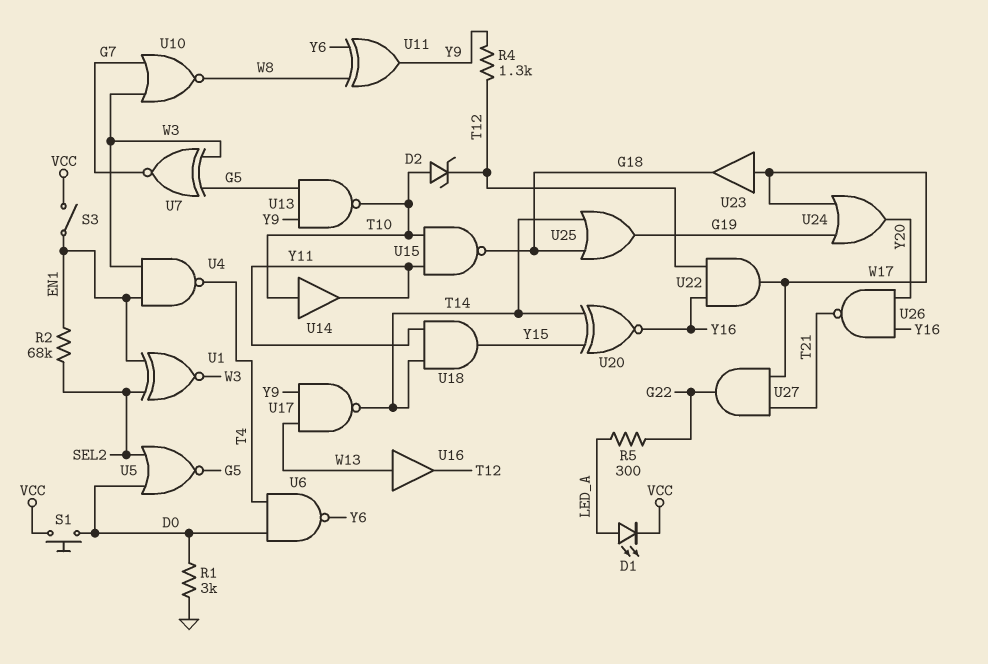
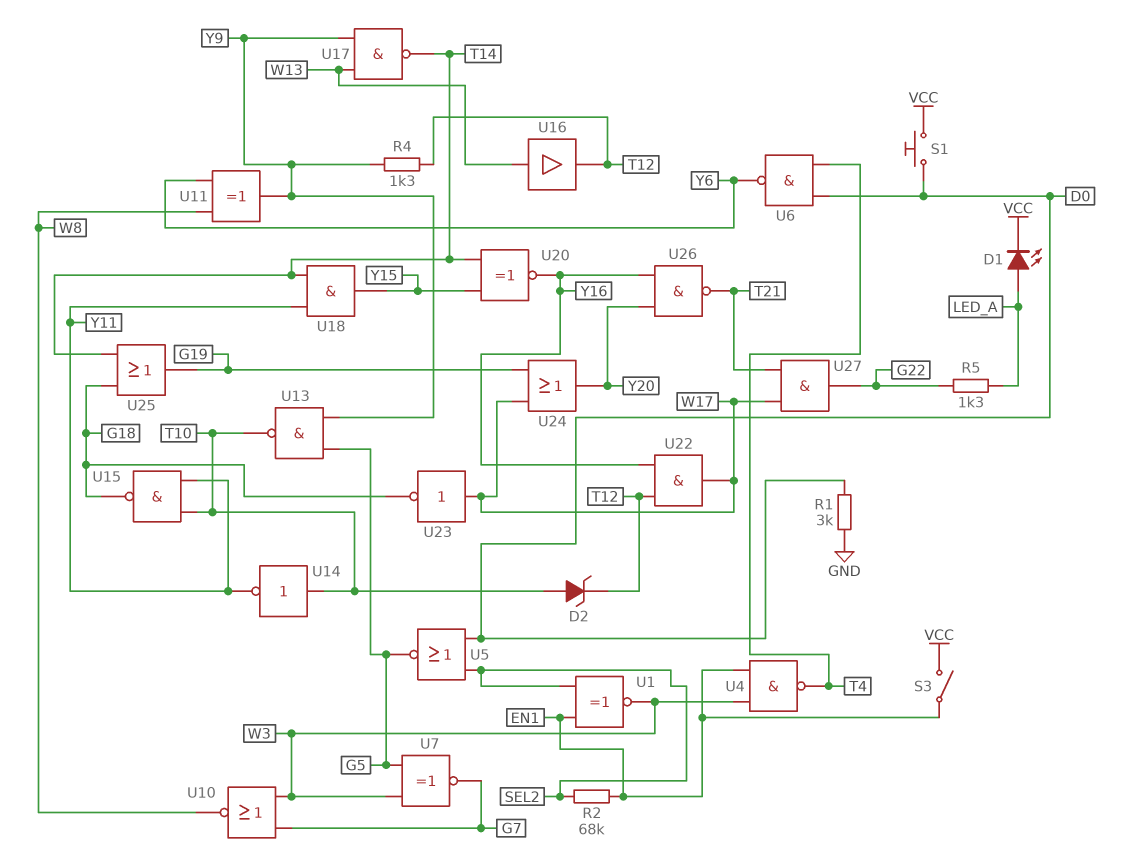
R5: 300 (G22, LED_A) -> 1.3k (G22, LED_A)
U14: buffer (in T10, out Y11) -> NOT (in T10, out Y11)
U23: buffer (in W17, out G18) -> NOT (in W17, out G18)

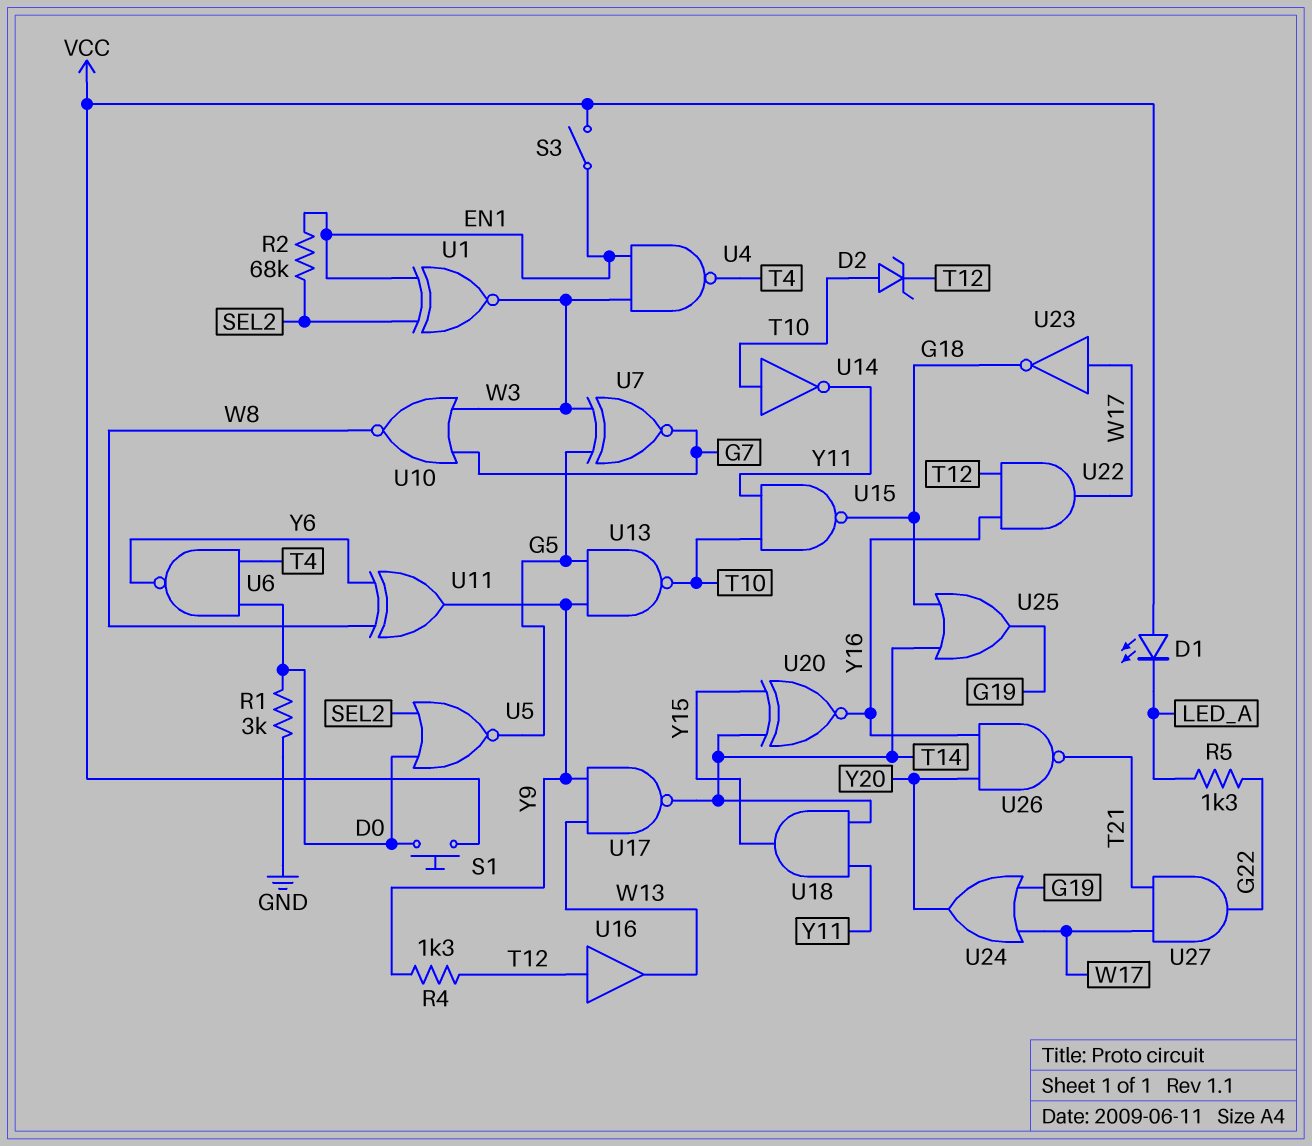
D1: LED (A LED_A, K VCC) -> LED (A VCC, K LED_A)
U16: buffer (in W13, out T12) -> buffer (in T12, out W13)

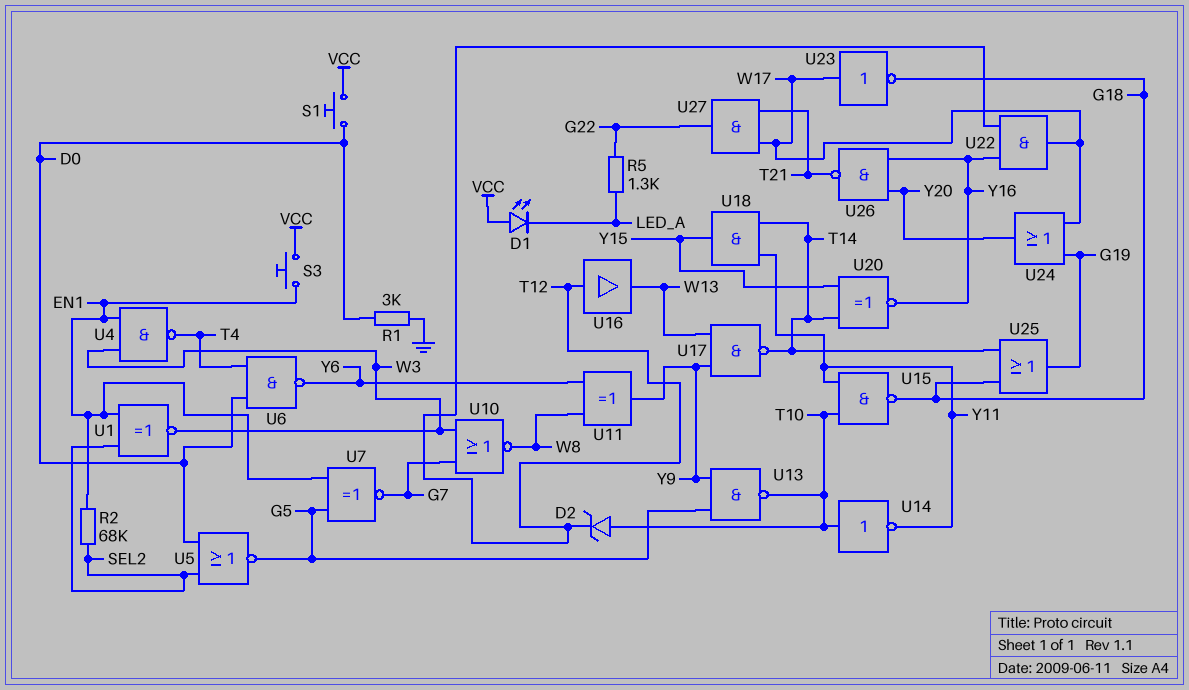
R4: 1.3k (T12, Y9) -> none
S3: switch (EN1, VCC) -> button (EN1, VCC)
U7: XNOR (in G5, in W3, out G7) -> XNOR (in EN1, in G5, out G7)

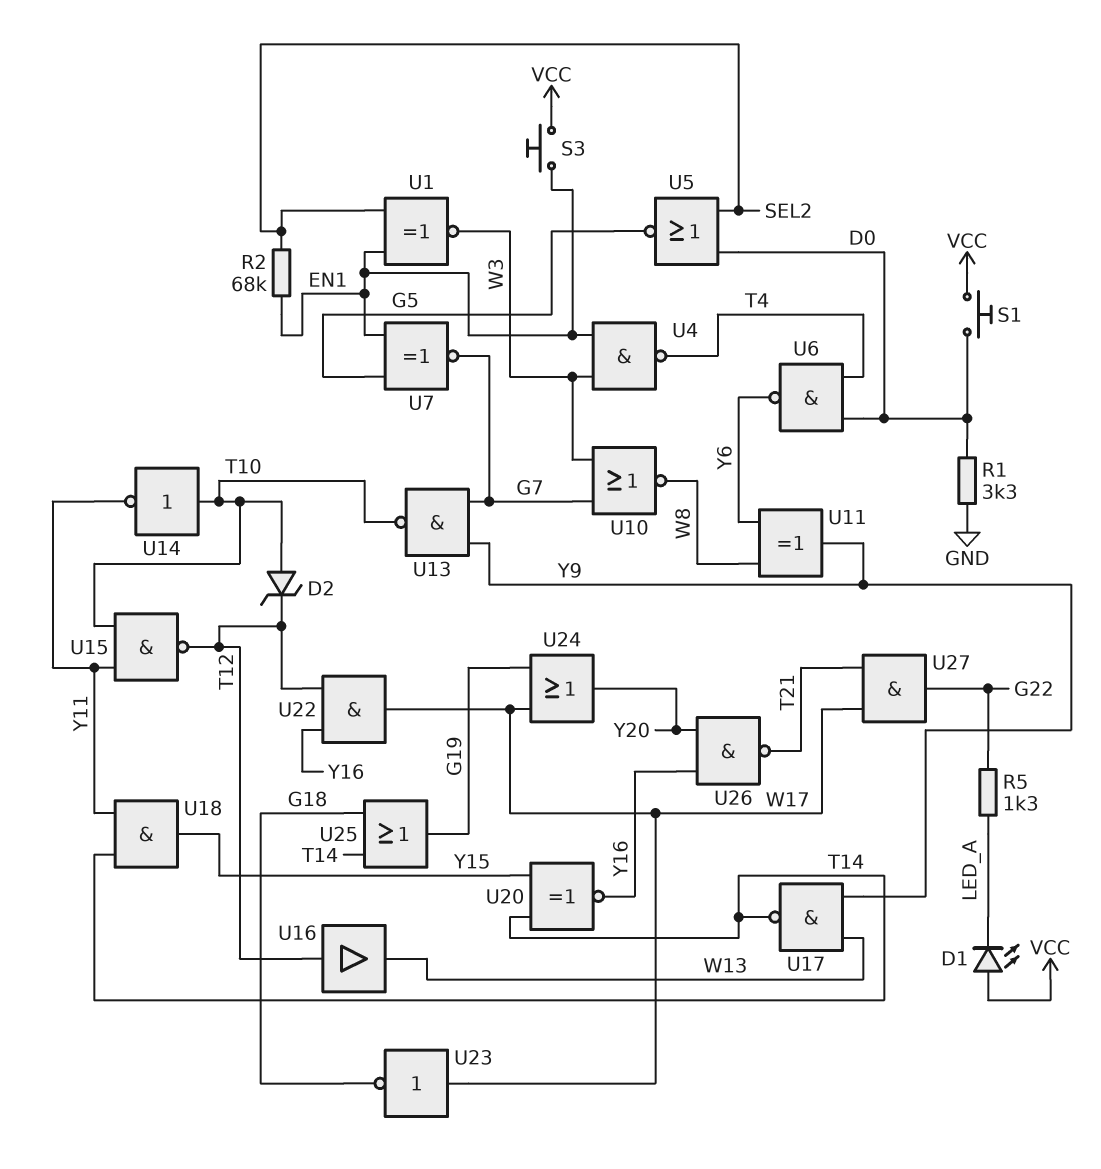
R1: 3k (D0, GND) -> 3.3k (D0, GND)
U13: NAND (in G5, in Y9, out T10) -> NAND (in G7, in Y9, out T10)
U15: NAND (in T10, in Y11, out G18) -> NAND (in T10, in Y11, out T12)

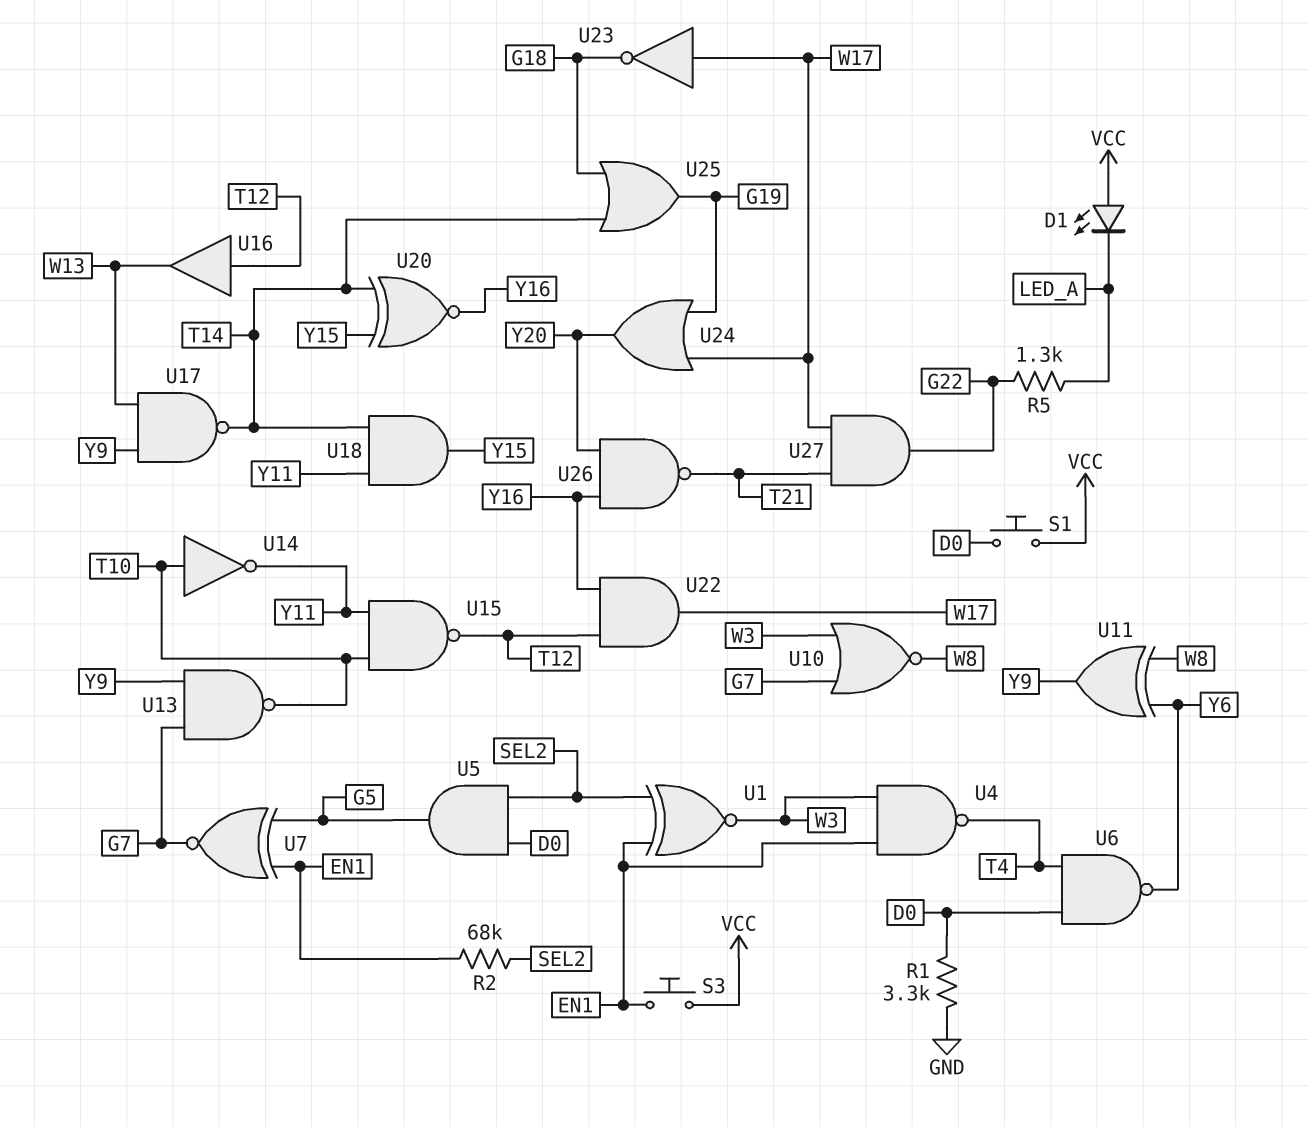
D2: zener (A T10, K T12) -> none
U5: NOR (in D0, in SEL2, out G5) -> AND (in D0, in SEL2, out G5)

